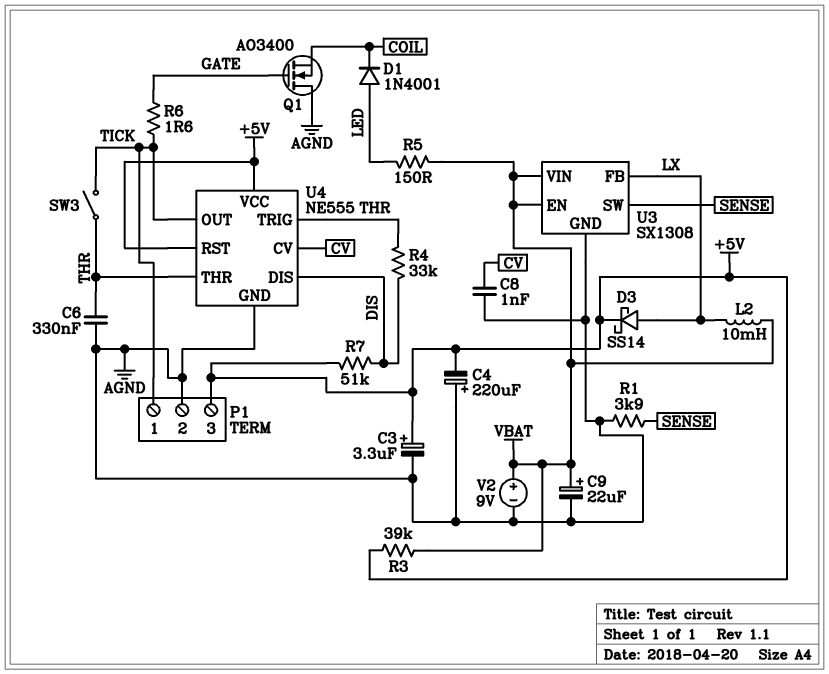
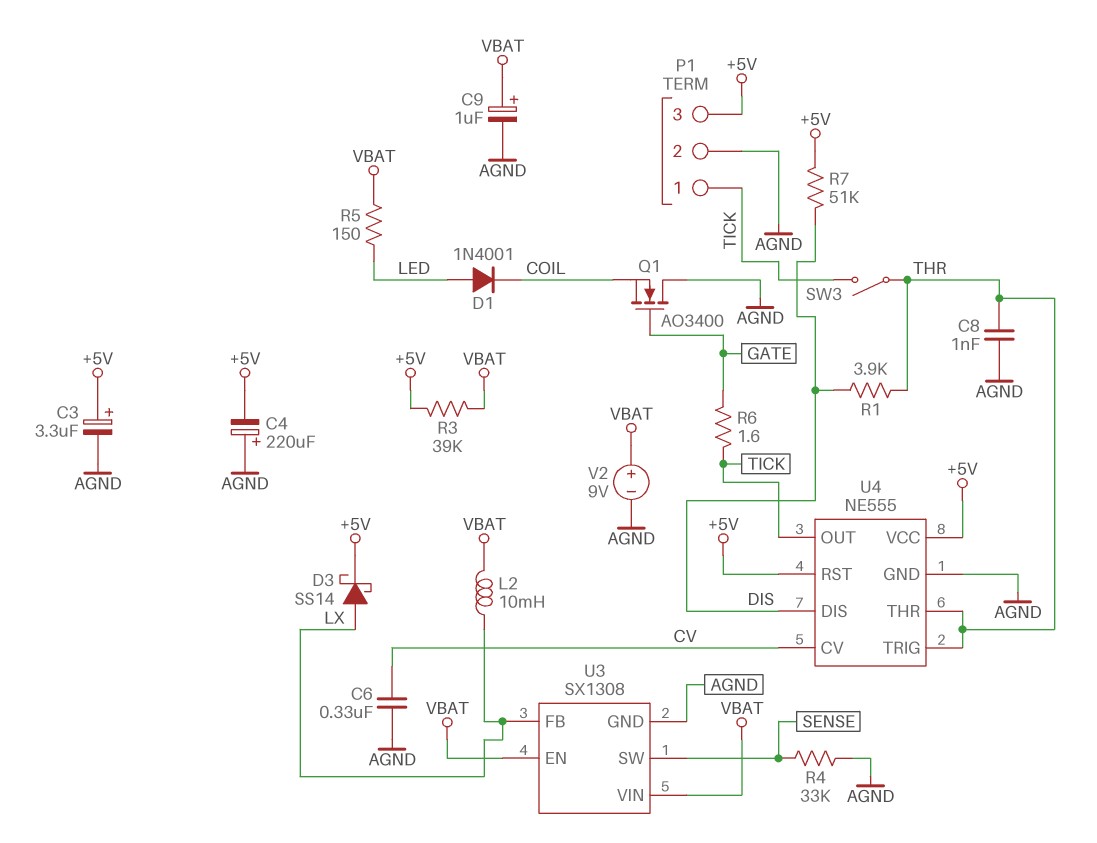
C6: 330nF (AGND, THR) -> 330nF (AGND, CV)
C8: 1nF (AGND, CV) -> 1nF (AGND, THR)
C9: 22uF (plus VBAT, minus AGND) -> 1uF (plus VBAT, minus AGND)
R1: 3.9k (AGND, SENSE) -> 3.9k (DIS, THR)
R4: 33k (DIS, THR) -> 33k (AGND, SENSE)

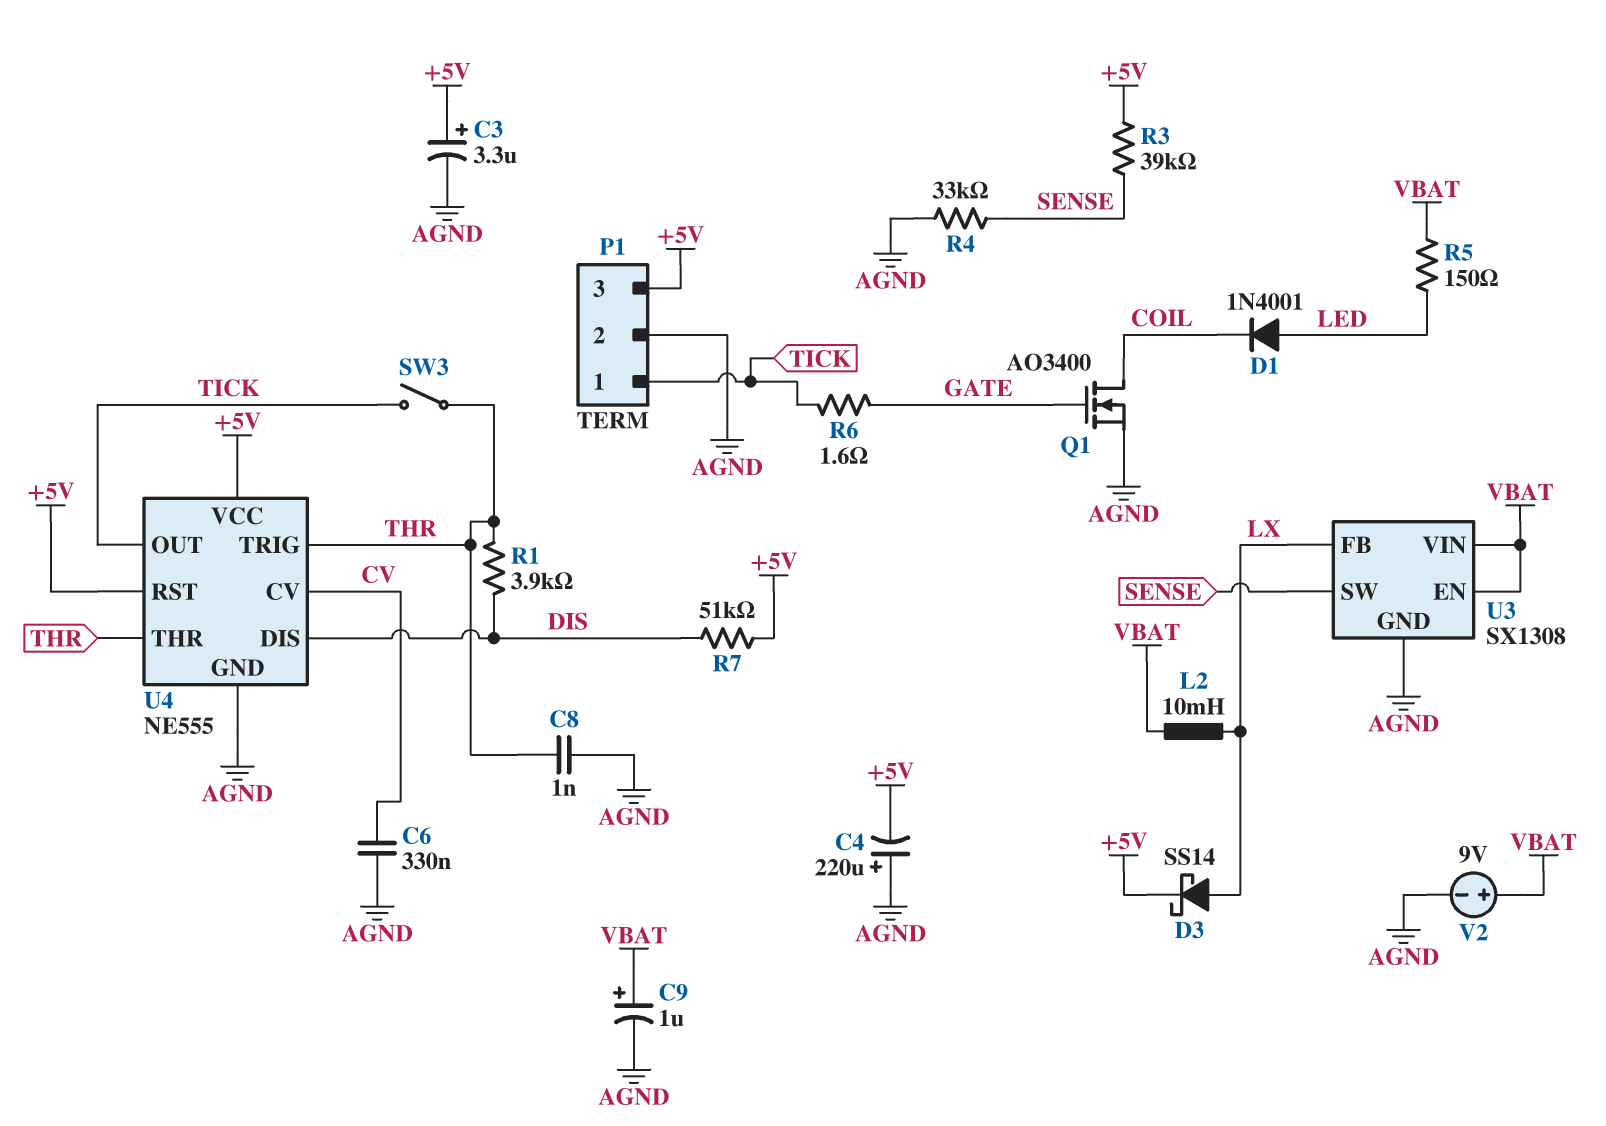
Q1: NMOS AO3400 (G GATE, D AGND, S COIL) -> NMOS AO3400 (G GATE, D COIL, S AGND)
R3: 39k (+5V, VBAT) -> 39k (+5V, SENSE)

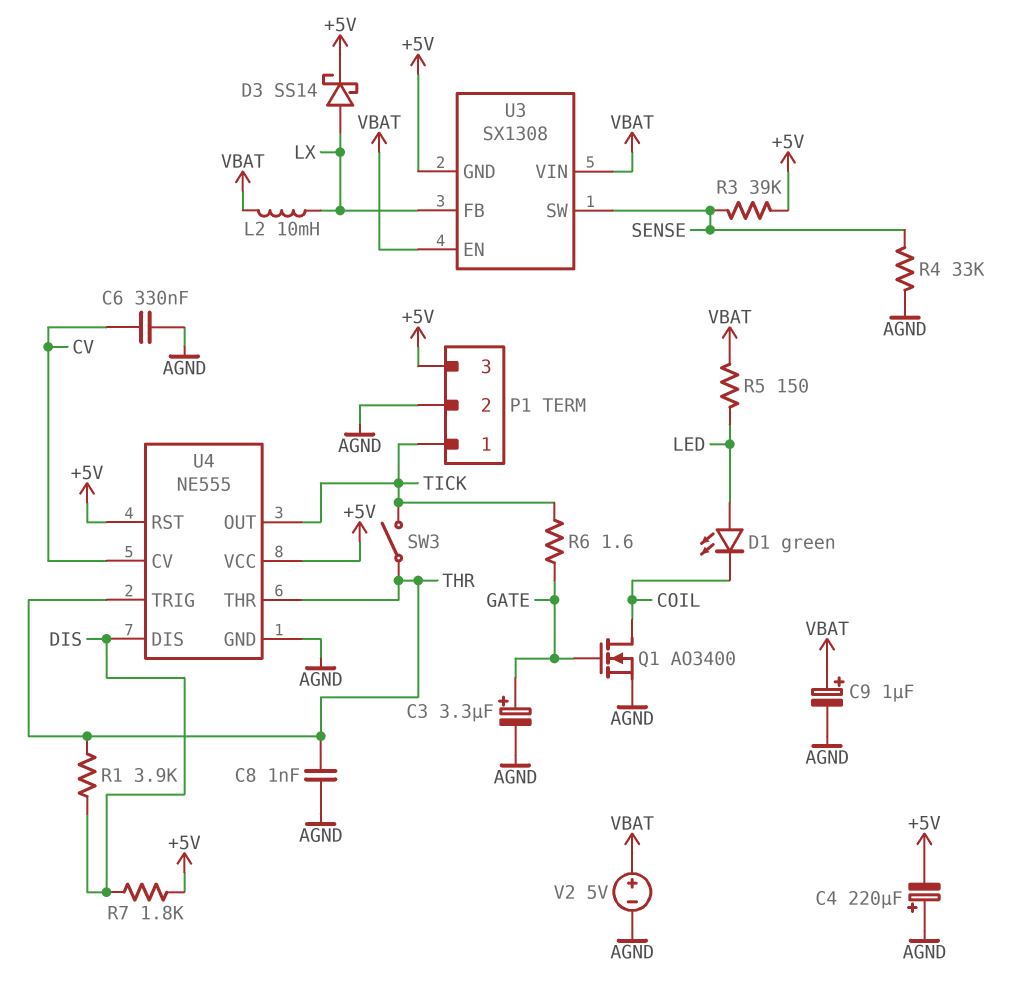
C3: 3.3uF (plus +5V, minus AGND) -> 3.3uF (plus GATE, minus AGND)
D1: diode 1N4001 (A LED, K COIL) -> LED green (A LED, K COIL)
R7: 51k (+5V, DIS) -> 1.8k (+5V, DIS)
U3 pin GND: AGND -> +5V
V2: 9V (plus VBAT, minus AGND) -> 5V (plus VBAT, minus AGND)

